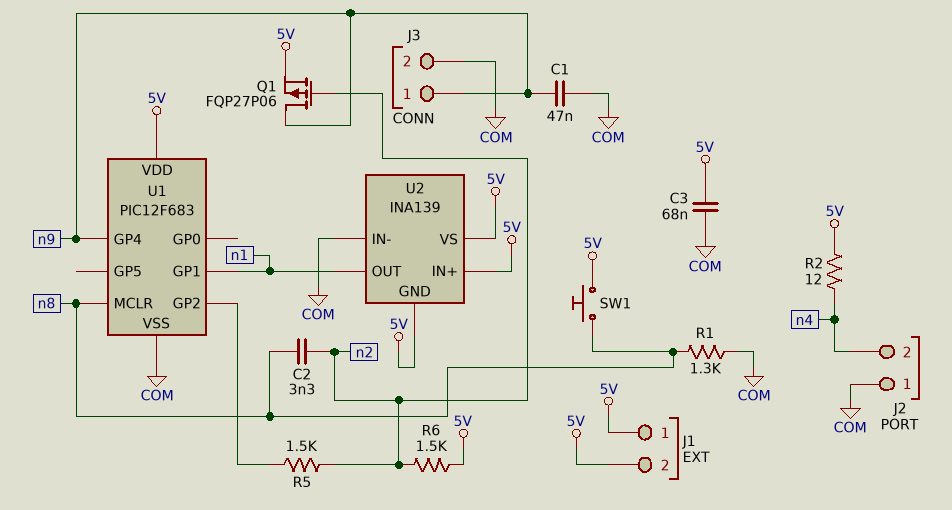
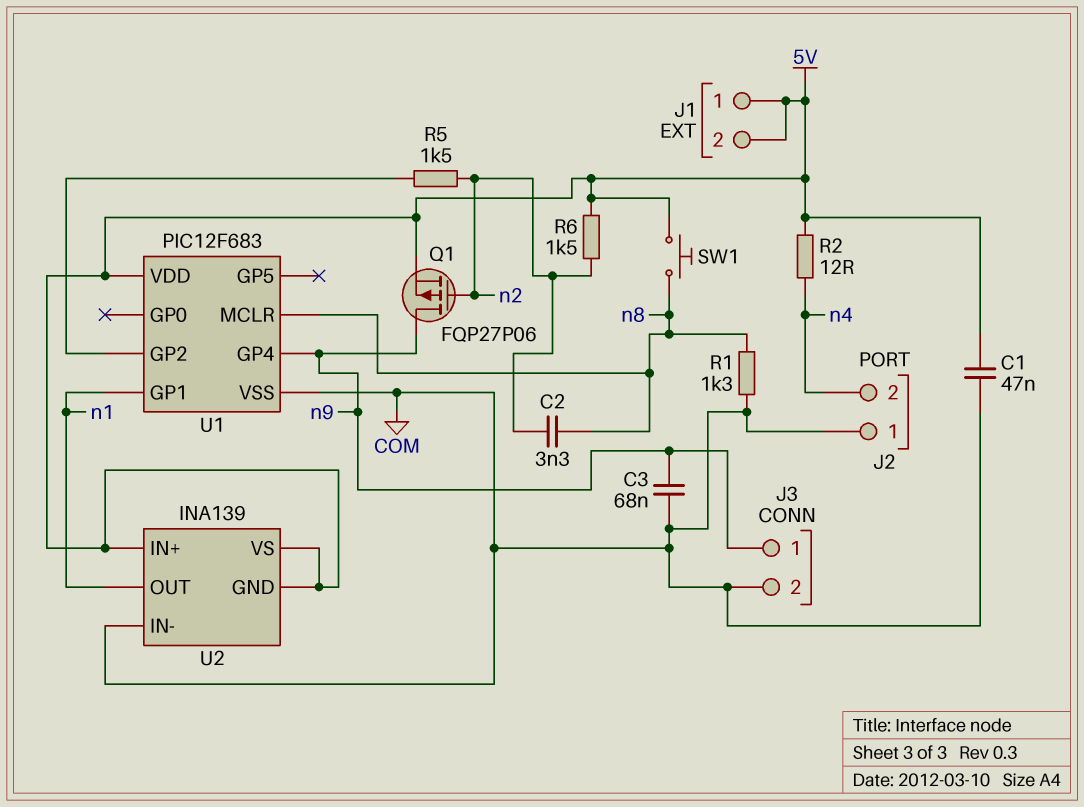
C1: 47nF (COM, n9) -> 47nF (5V, COM)
C3: 68nF (5V, COM) -> 68nF (COM, n9)

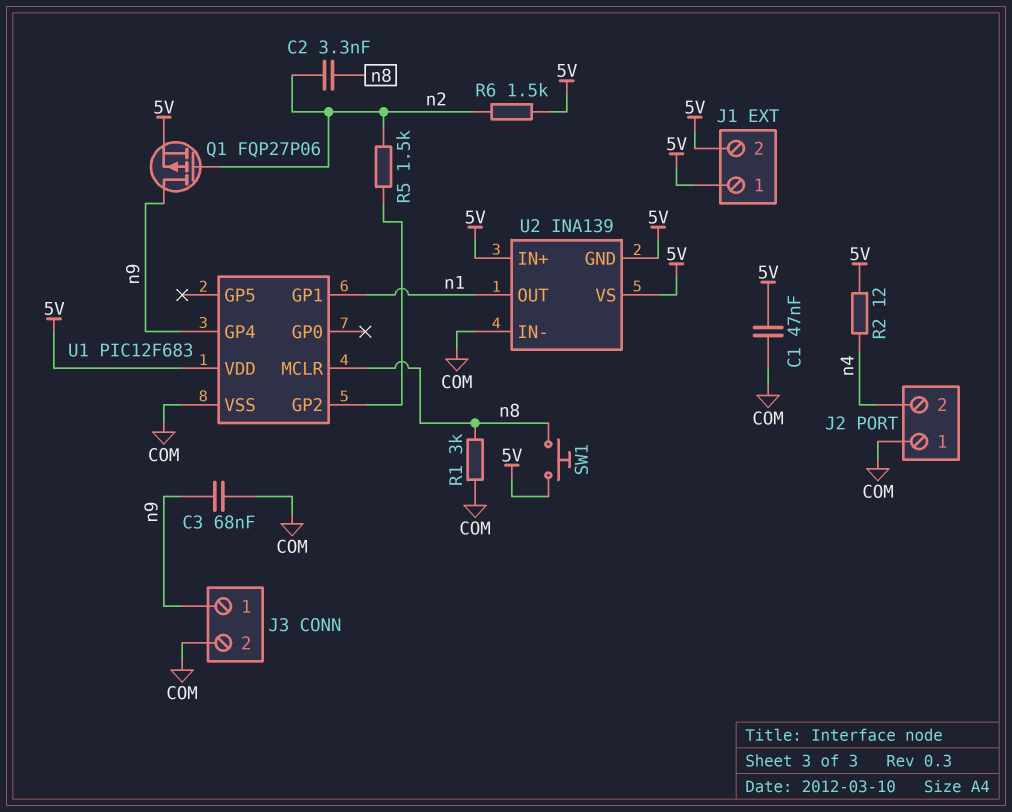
R1: 1.3k (COM, n8) -> 3k (COM, n8)

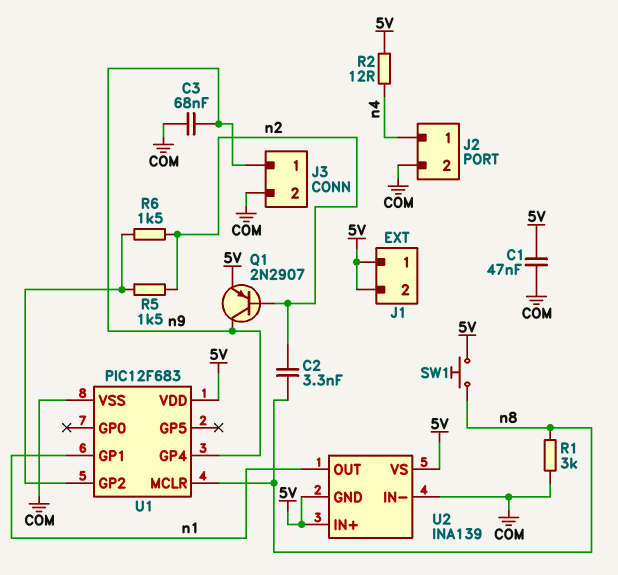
J2 pin 1: COM -> n4
J2 pin 2: n4 -> COM
Q1: PMOS FQP27P06 (G n2, D n9, S 5V) -> PNP 2N2907 (B n2, C n9, E 5V)
R6: 1.5k (5V, n2) -> 1.5k (U1/GP2, n2)

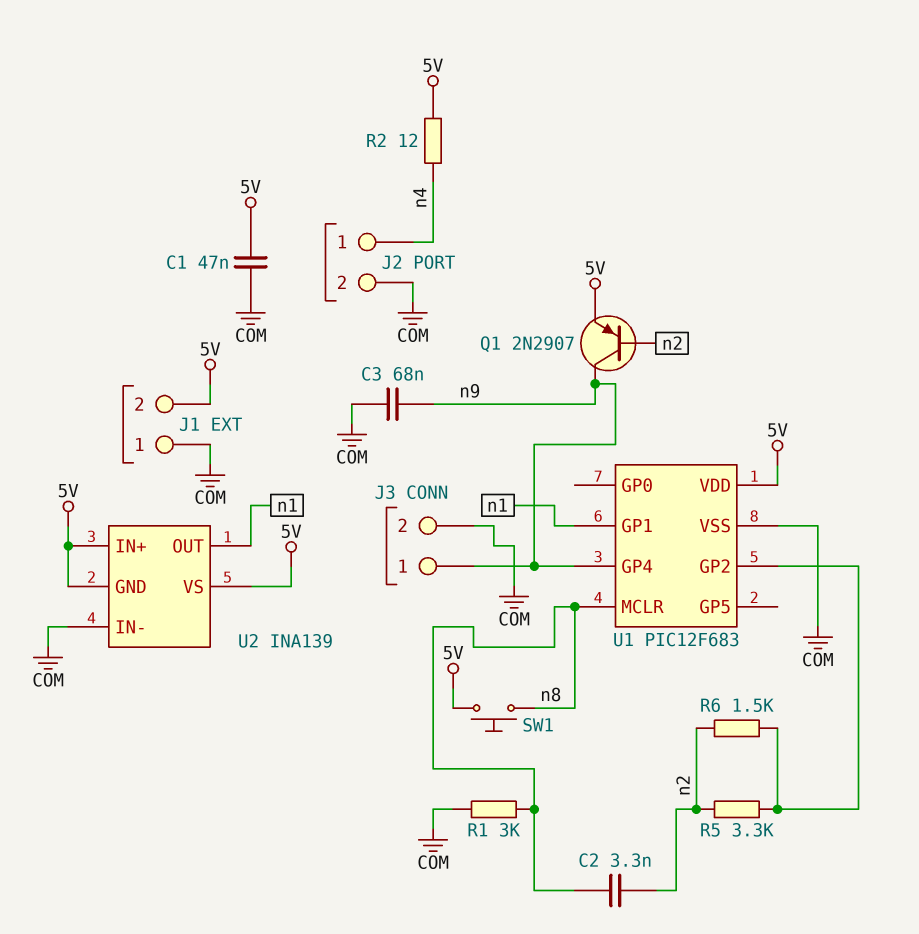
J1 pin 1: 5V -> COM
R5: 1.5k (U1/GP2, n2) -> 3.3k (U1/GP2, n2)

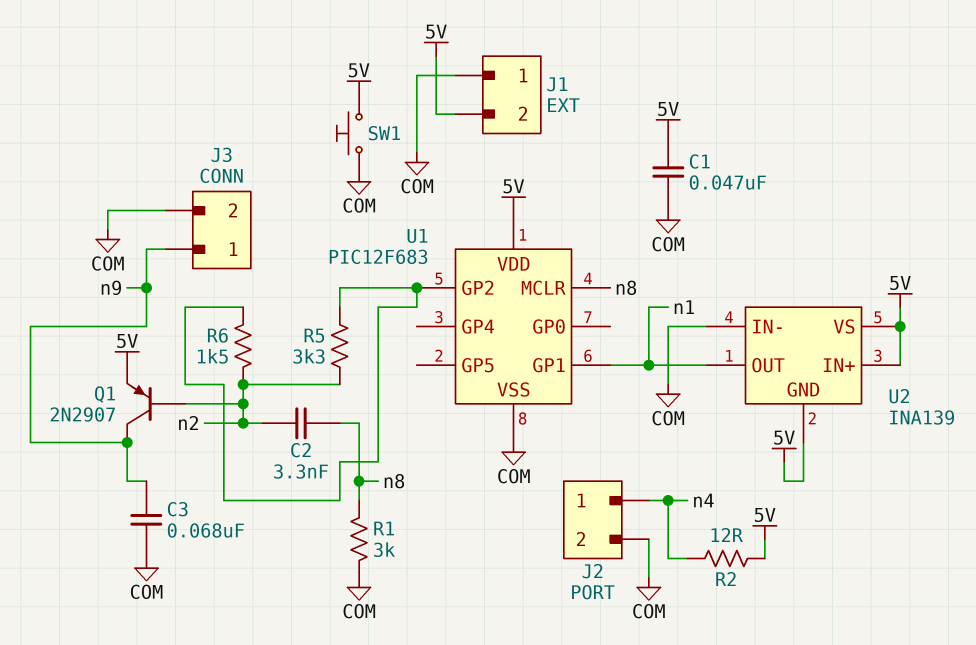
SW1: button (5V, n8) -> button (5V, COM)
U1 pin GP4: n9 -> none

